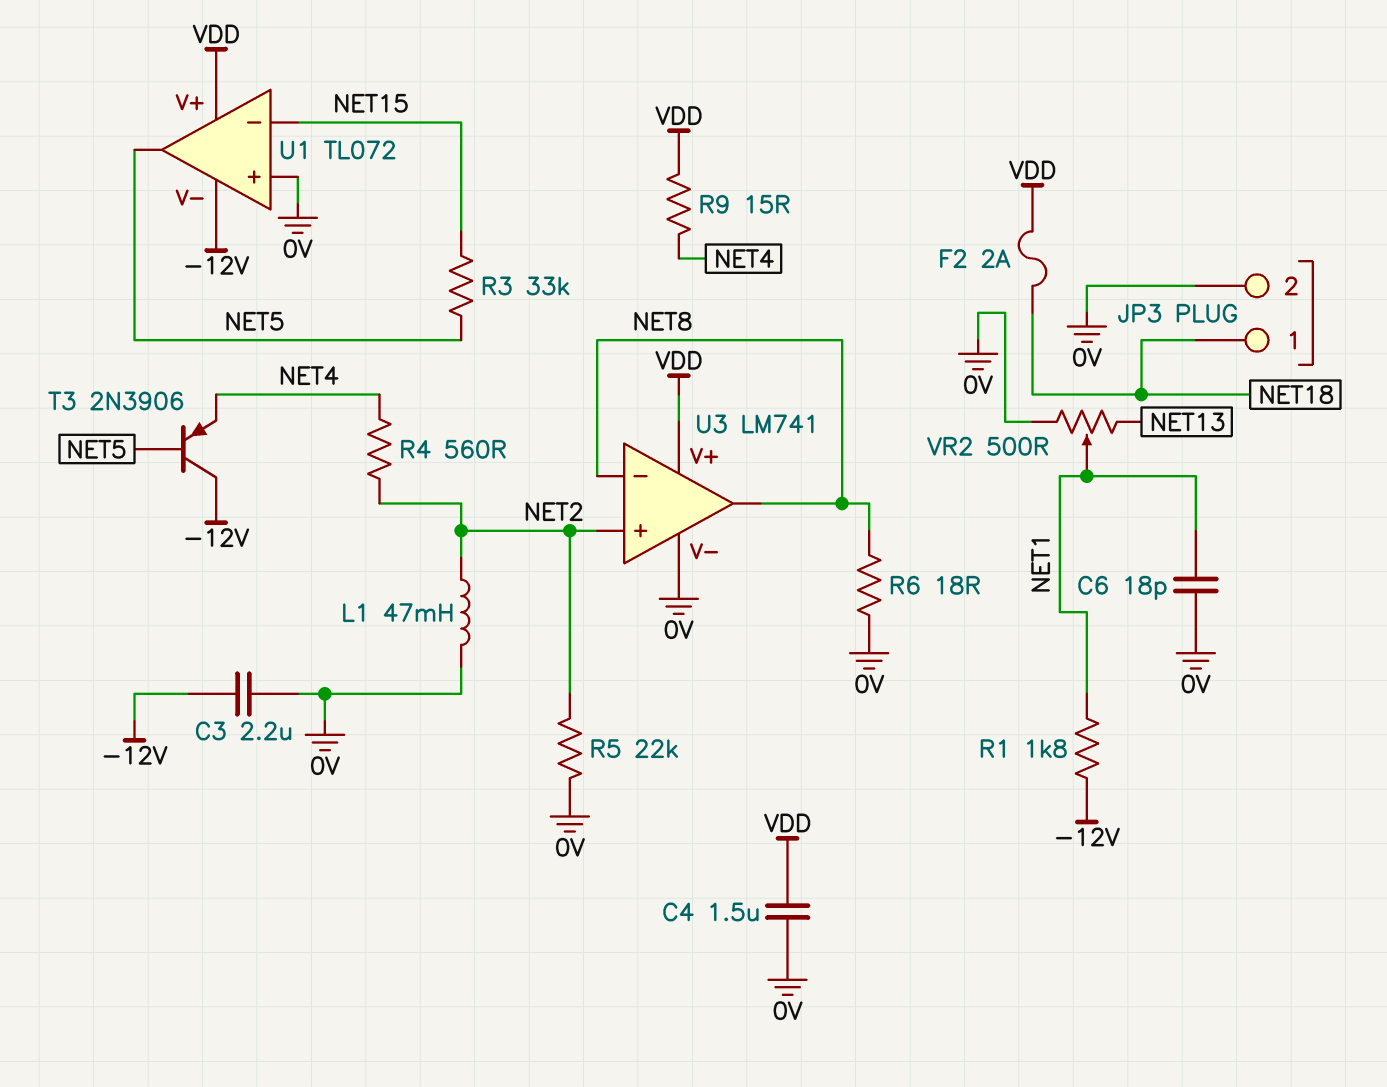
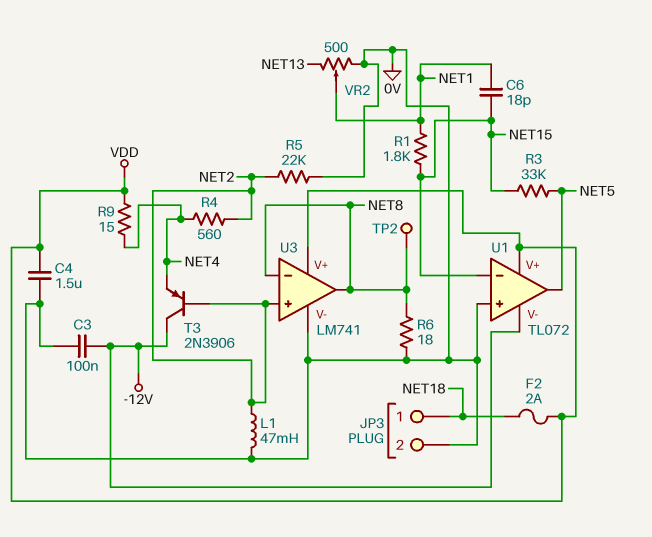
C3: 2.2uF (-12V, 0V) -> 100nF (-12V, 0V)
C6: 18pF (0V, NET1) -> 18pF (NET1, NET15)
R1: 1.8k (-12V, NET1) -> 1.8k (NET1, NET15)
T3: PNP 2N3906 (B NET5, C -12V, E NET4) -> PNP 2N3906 (B NET2, C -12V, E NET4)
TP2: none -> test point (NET8)

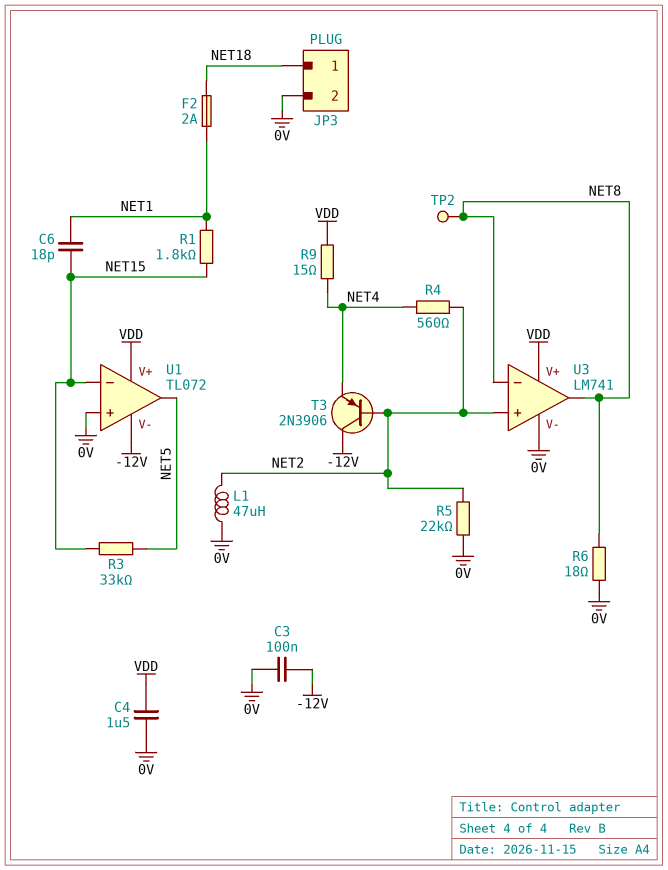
F2: 2A (NET18, VDD) -> 2A (NET1, NET18)
L1: 47mH (0V, NET2) -> 47uH (0V, NET2)
VR2: 500 (0V, NET13, wiper NET1) -> none

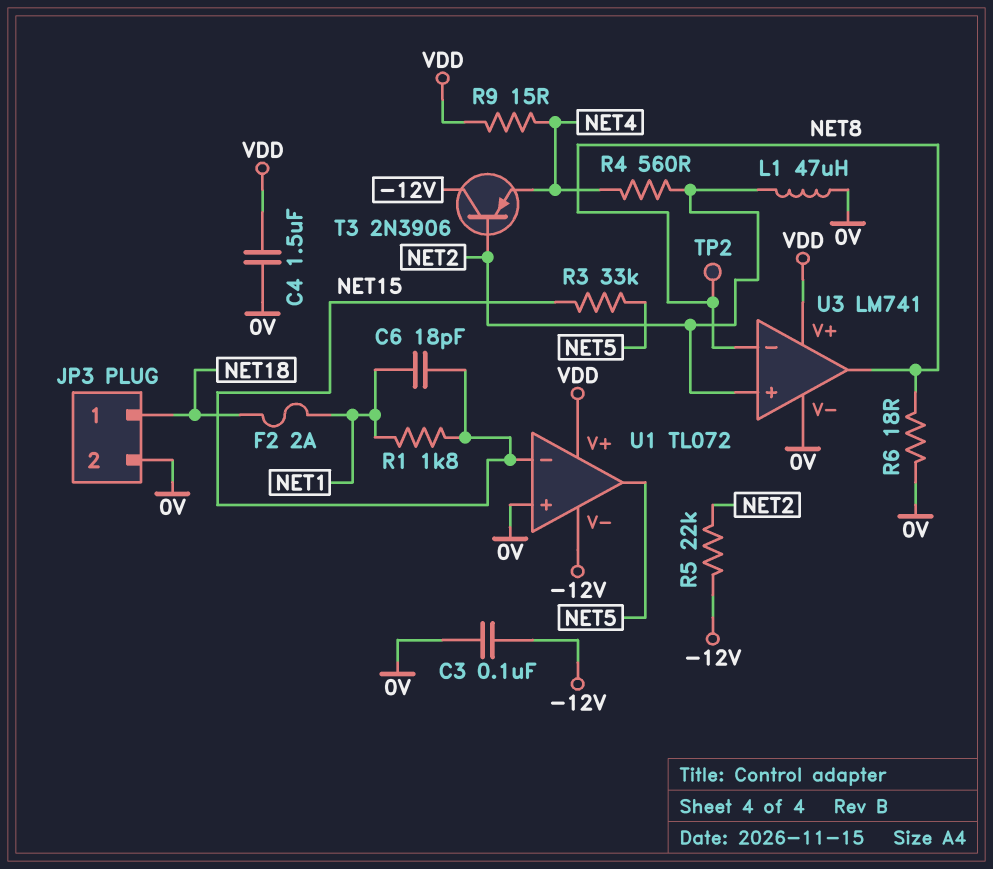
R5: 22k (0V, NET2) -> 22k (-12V, NET2)

